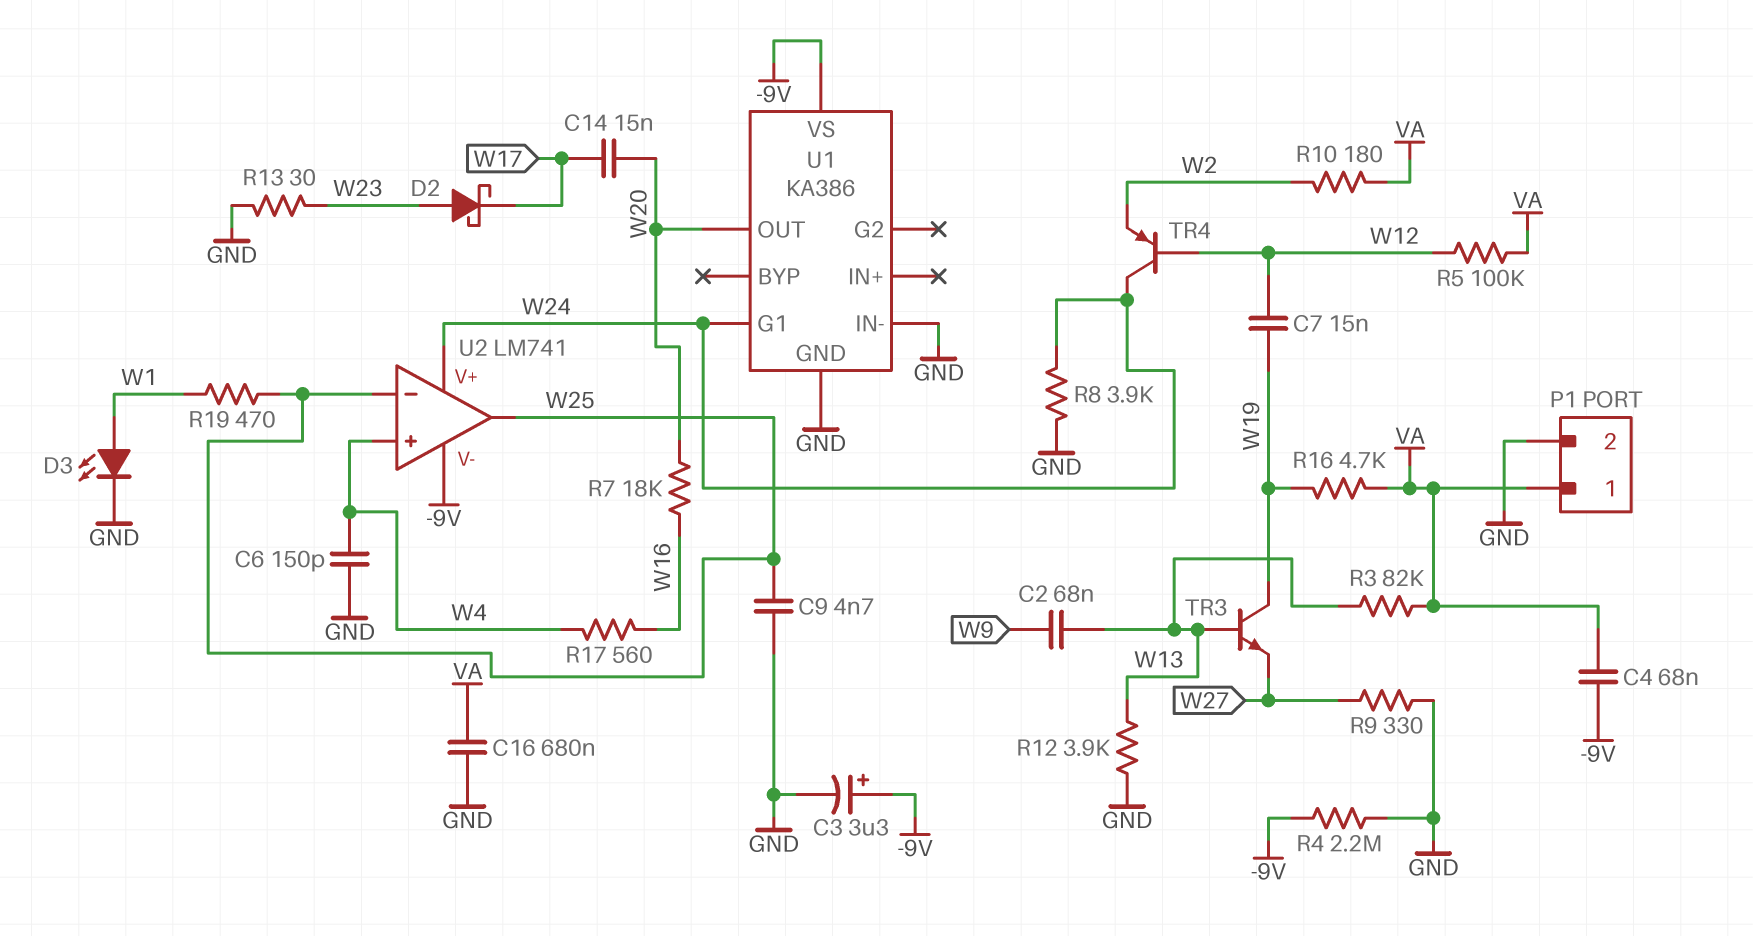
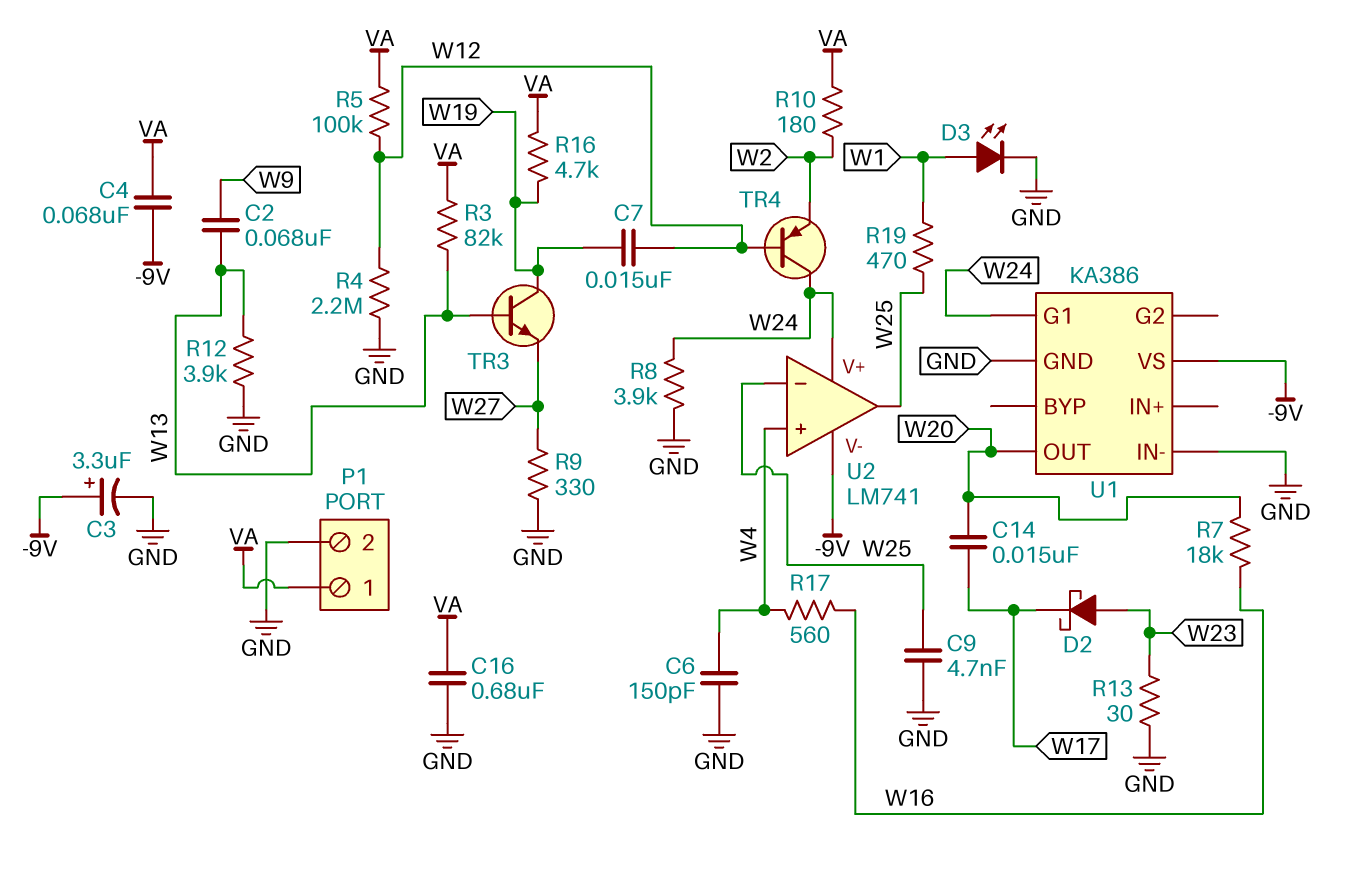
R4: 2.2M (-9V, GND) -> 2.2M (GND, W12)

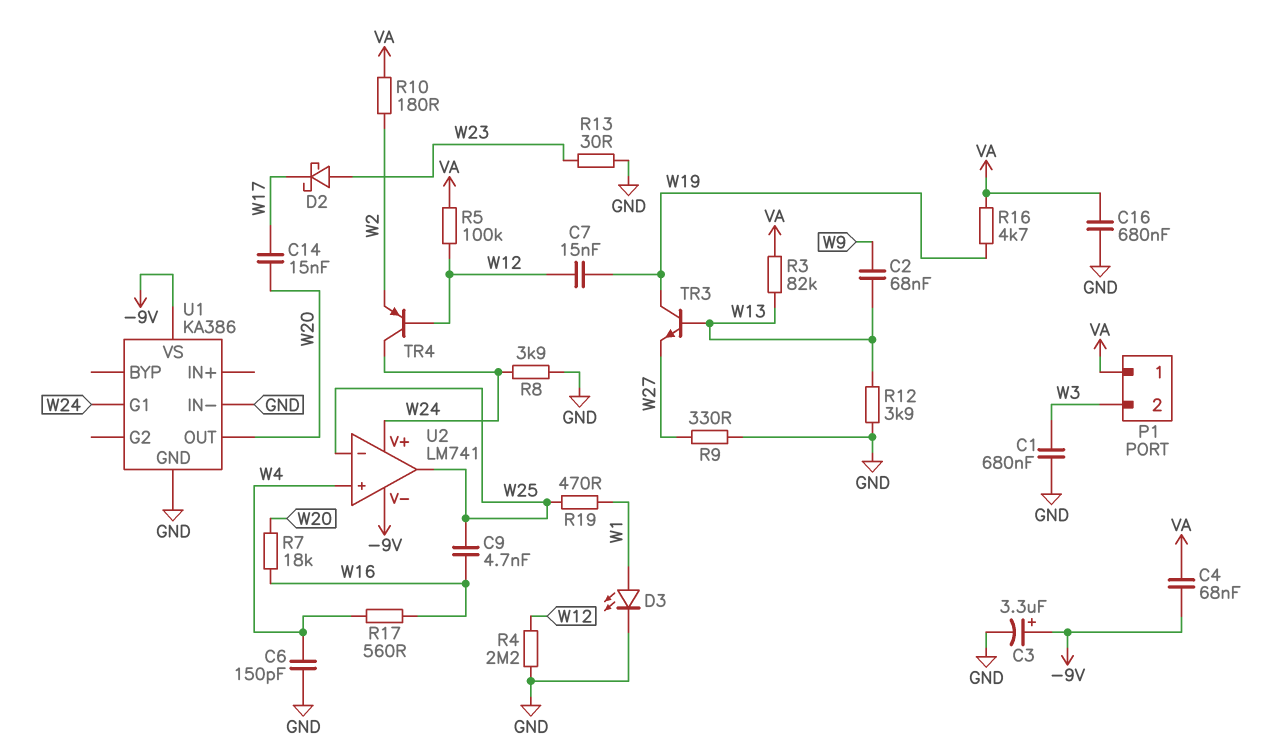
C1: none -> 680nF (GND, W3)
C9: 4.7nF (GND, W25) -> 4.7nF (W16, W25)
P1 pin 2: GND -> W3

